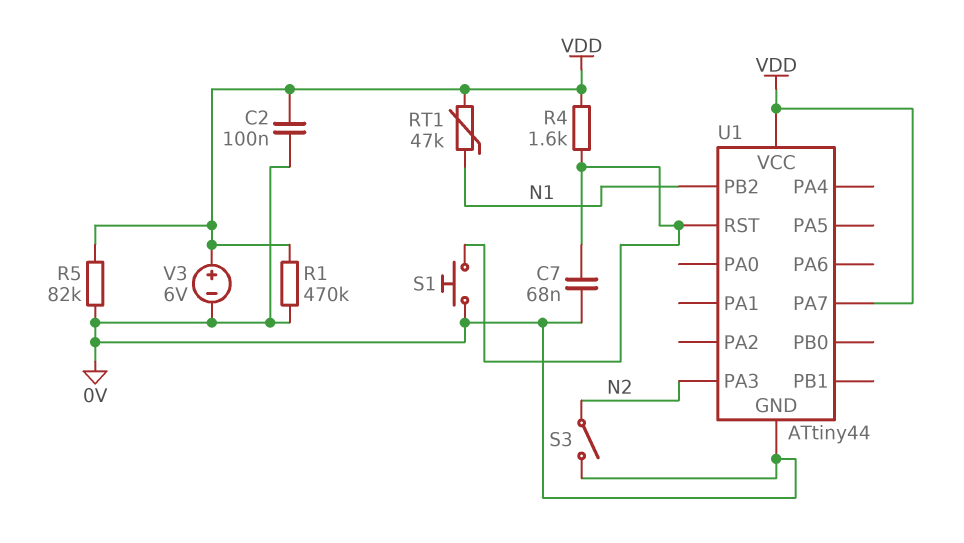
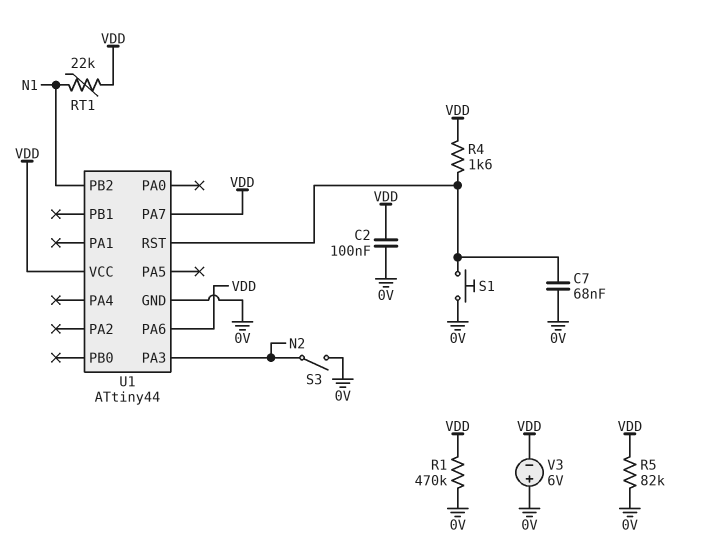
RT1: 47k (N1, VDD) -> 22k (N1, VDD)
U1 pin PA6: none -> VDD
V3: 6V (plus VDD, minus 0V) -> 6V (plus 0V, minus VDD)

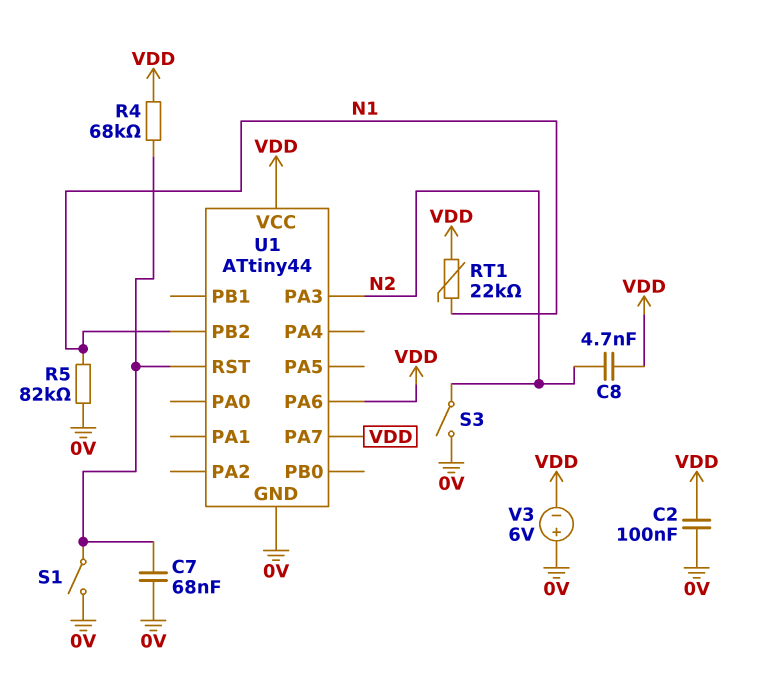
C8: none -> 4.7nF (N2, VDD)
R1: 470k (0V, VDD) -> none
R4: 1.6k (U1/RST, VDD) -> 68k (U1/RST, VDD)
R5: 82k (0V, VDD) -> 82k (0V, N1)
S1: button (0V, U1/RST) -> switch (0V, U1/RST)

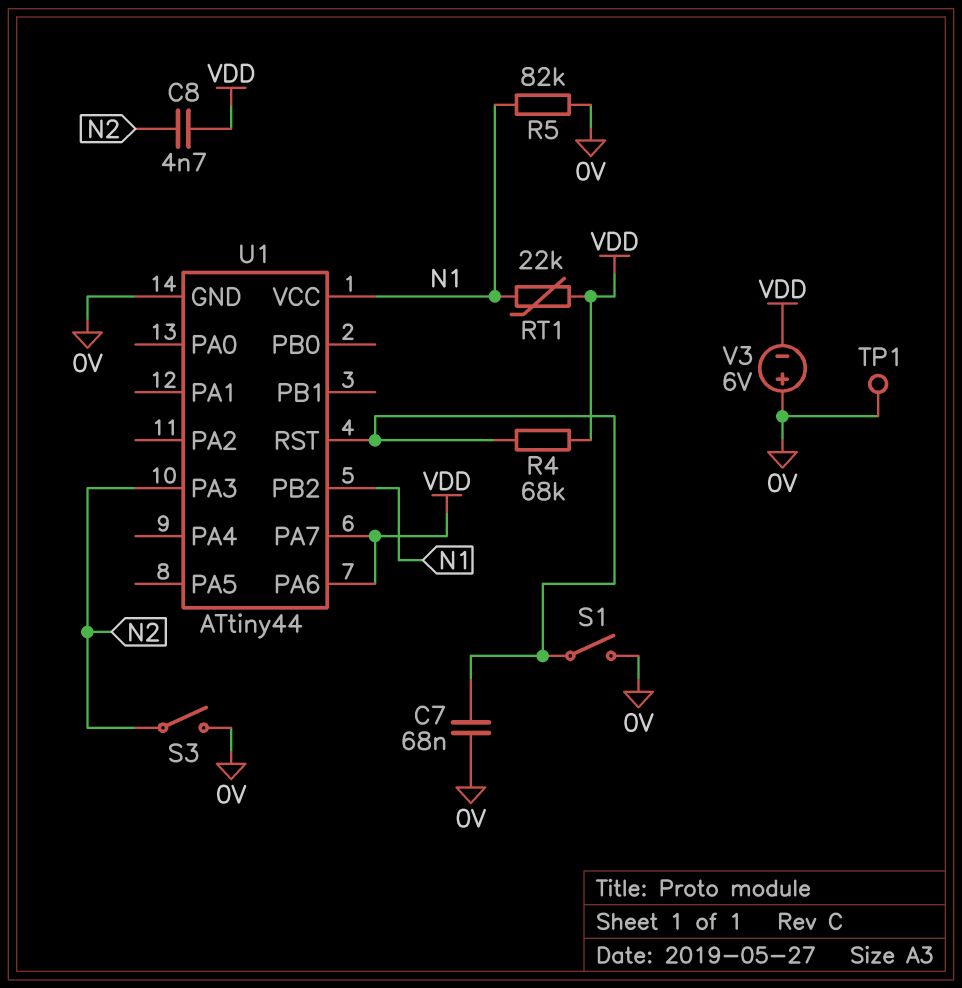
C2: 100nF (0V, VDD) -> none
TP1: none -> test point (0V)
U1 pin VCC: VDD -> N1

